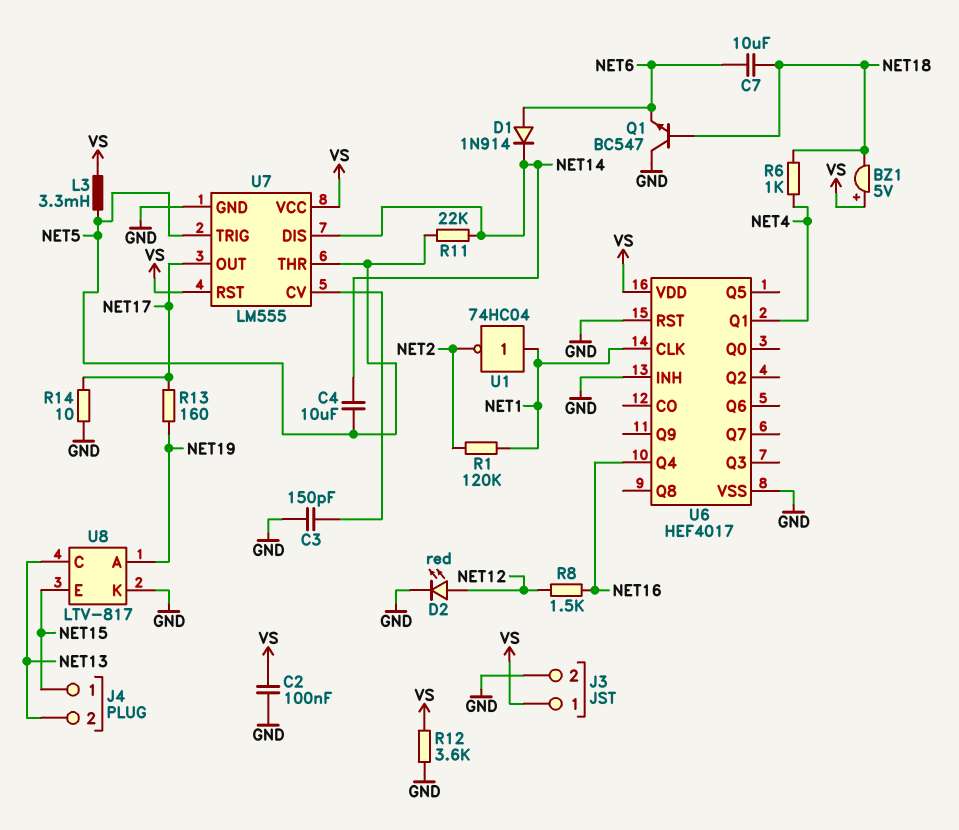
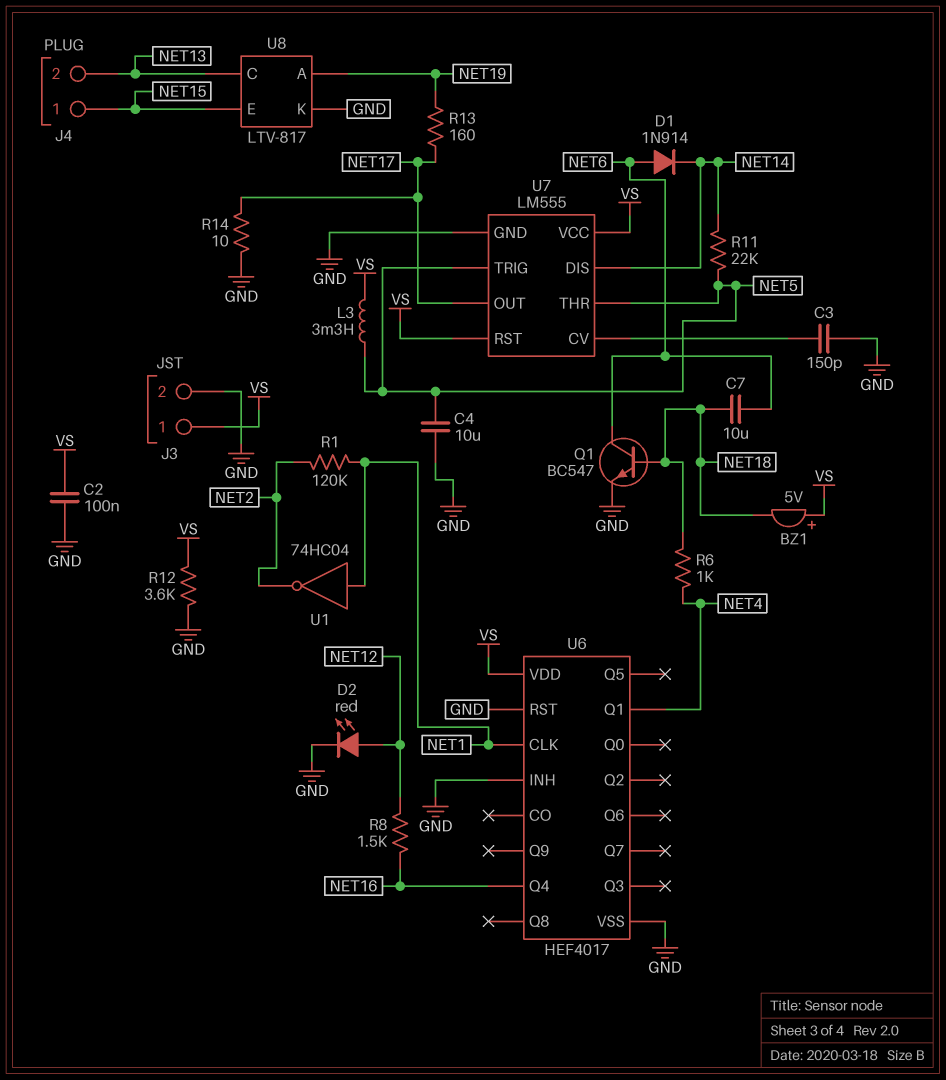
C4: 10uF (NET5, NET14) -> 10uF (GND, NET5)
Q1: NPN BC547 (B NET18, C GND, E NET6) -> NPN BC547 (B NET18, C NET6, E GND)

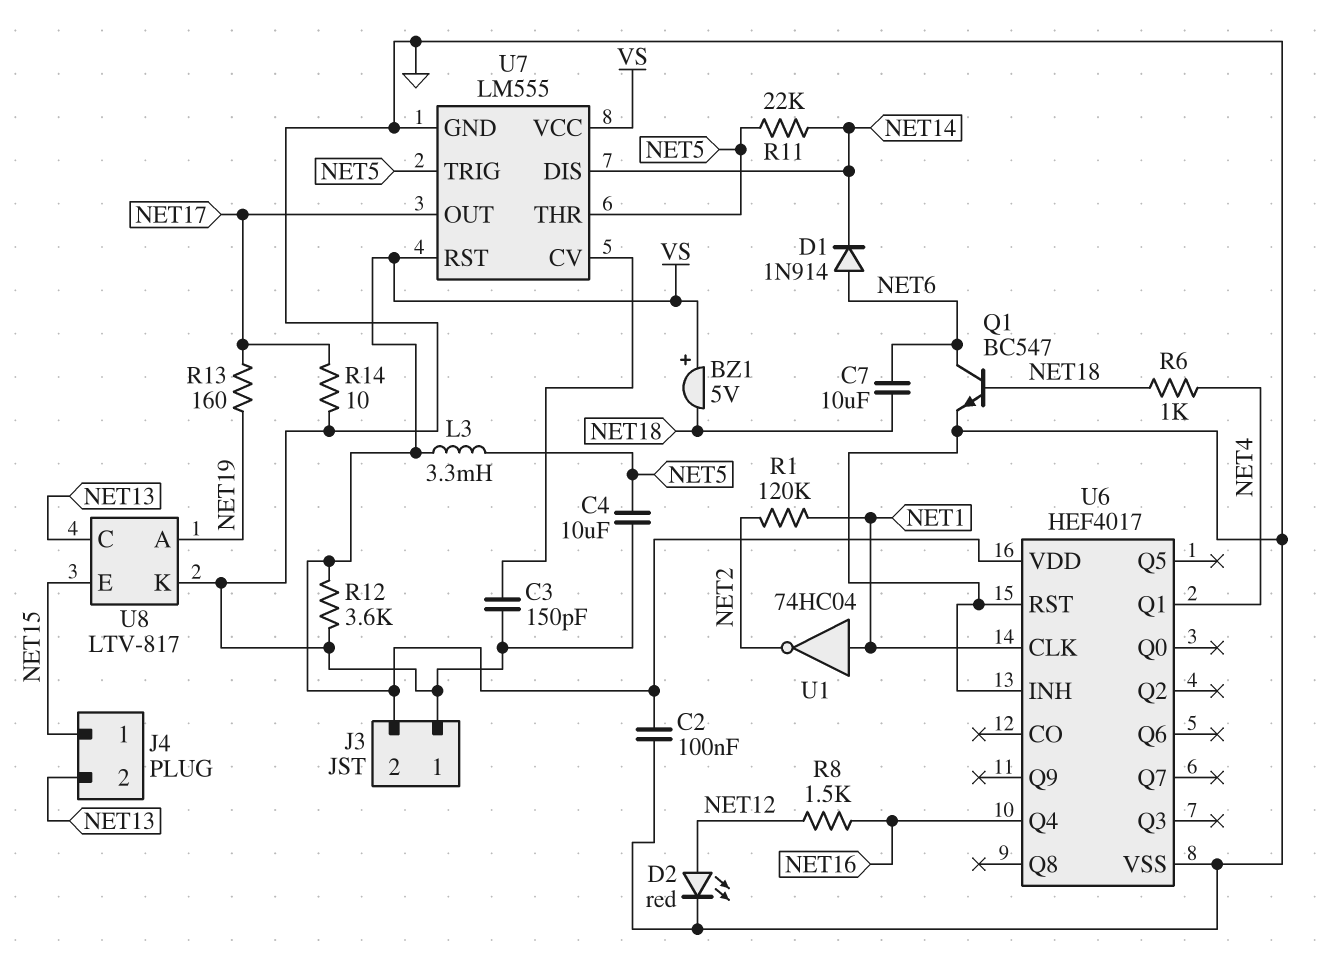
J3 pin 1: VS -> GND
J3 pin 2: GND -> VS

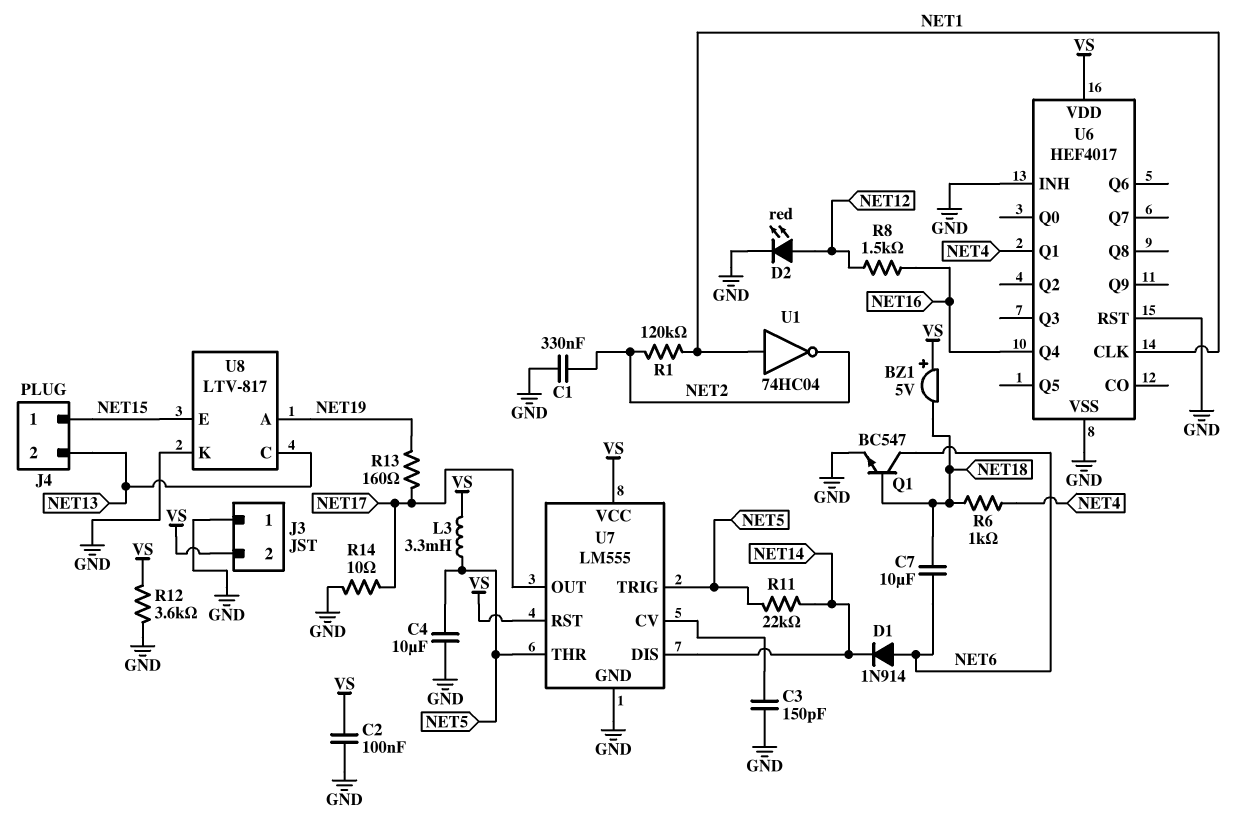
C1: none -> 330nF (GND, NET2)

